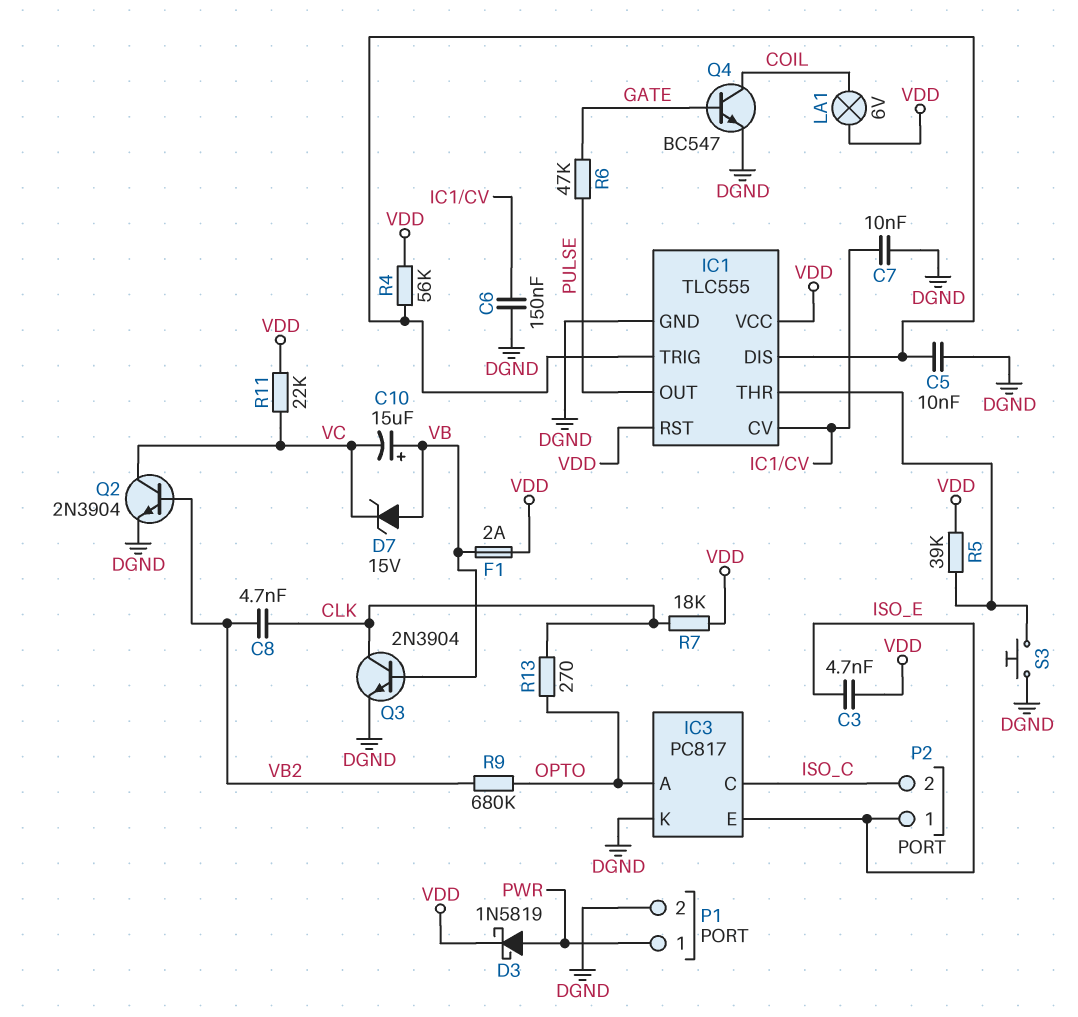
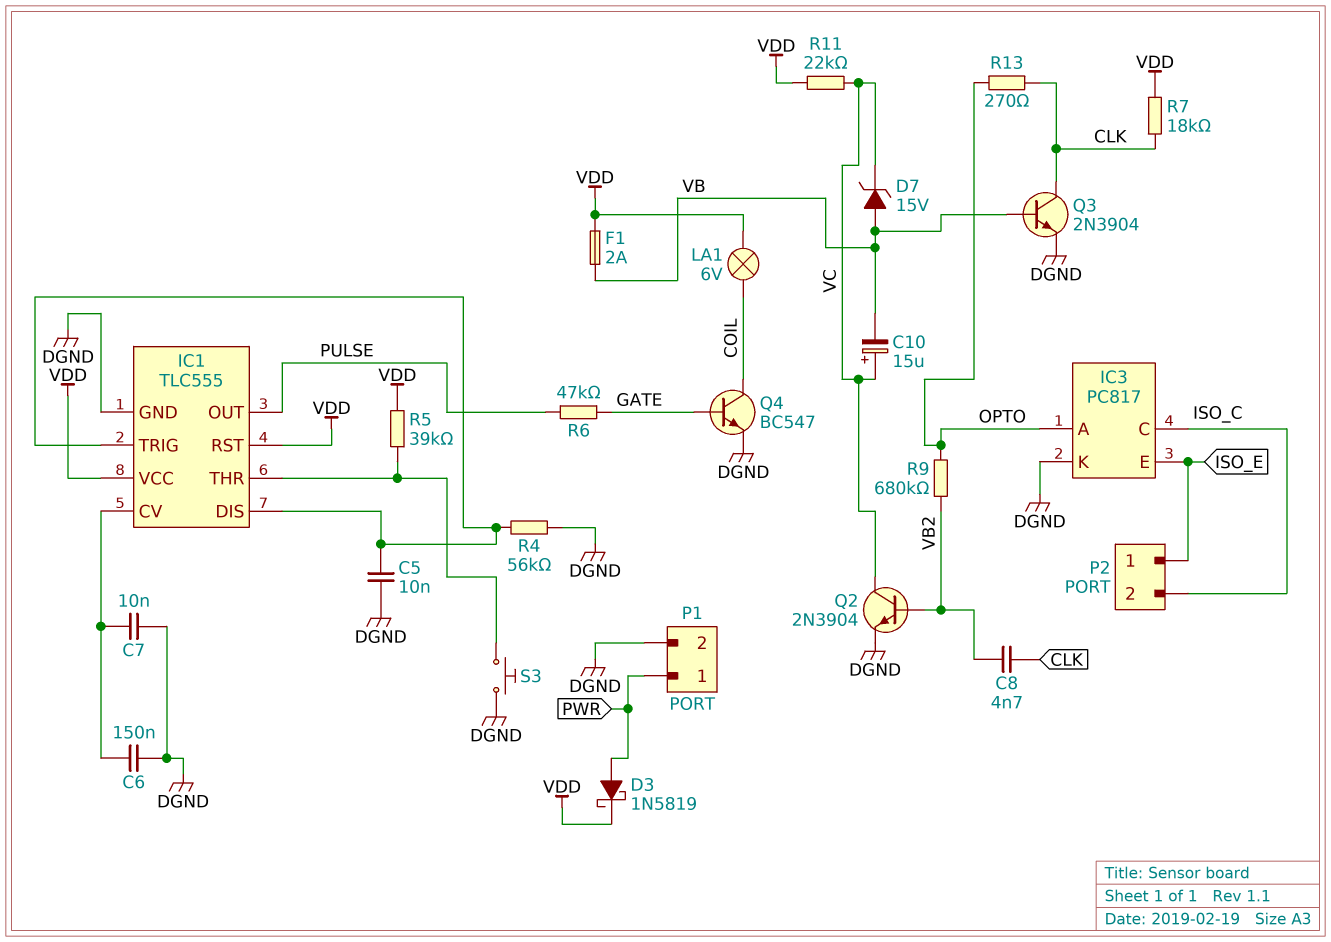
C3: 4.7nF (ISO_E, VDD) -> none
C10: 15uF (plus VB, minus VC) -> 15uF (plus VC, minus VB)
R4: 56k (IC1/DIS, VDD) -> 56k (DGND, IC1/DIS)

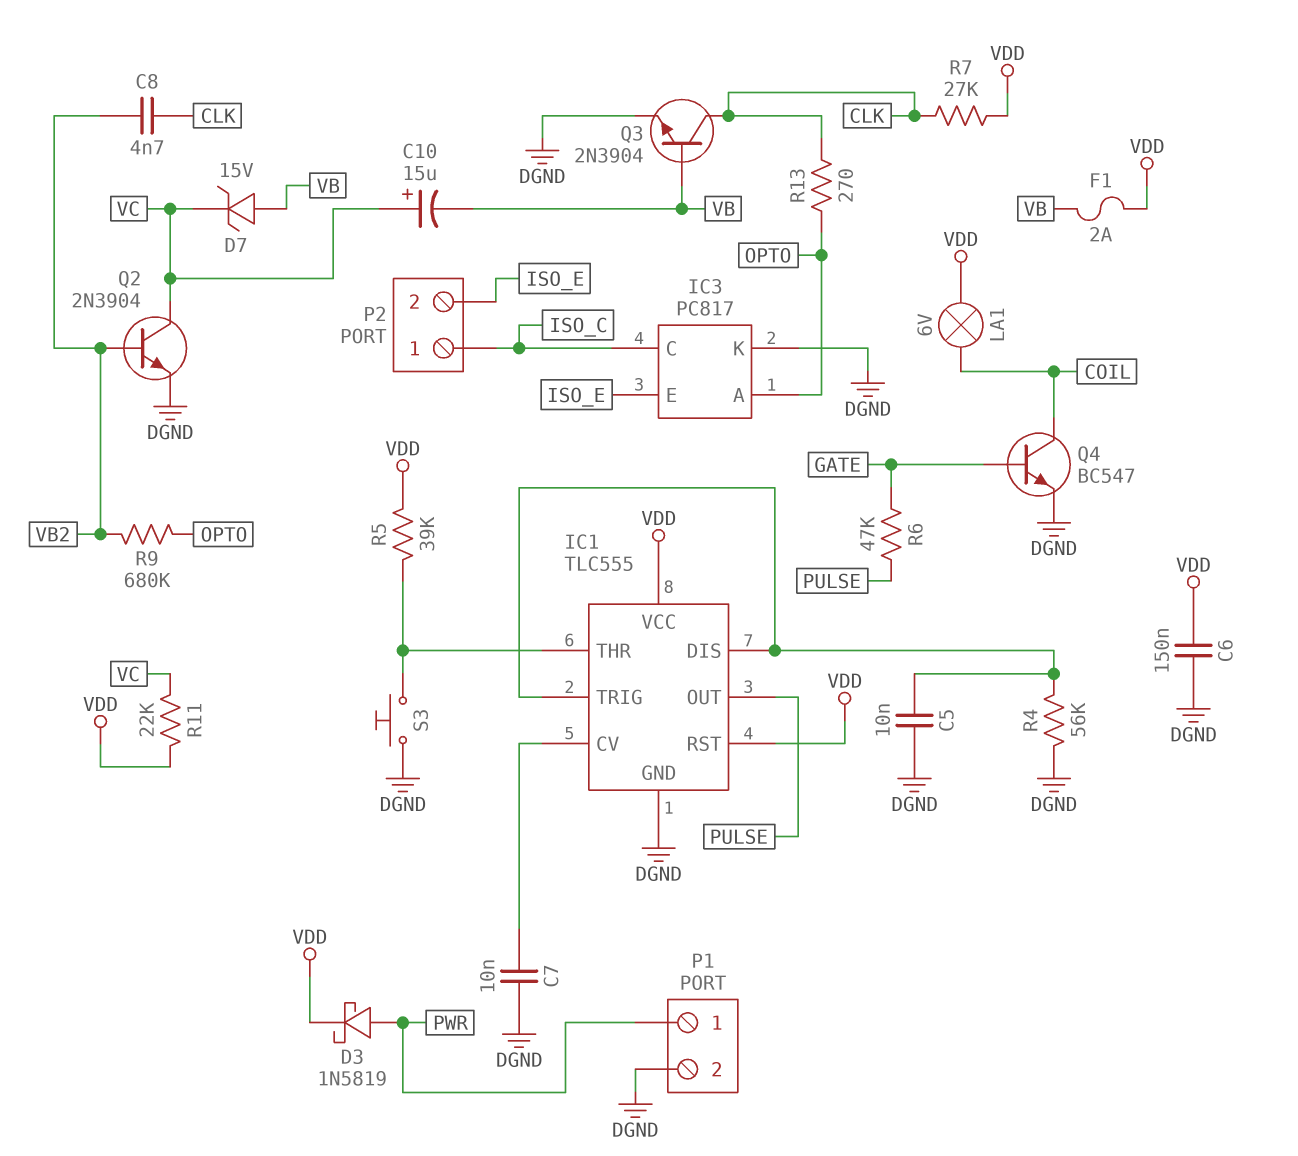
C6: 150nF (DGND, IC1/CV) -> 150nF (DGND, VDD)
P2 pin 1: ISO_E -> ISO_C
P2 pin 2: ISO_C -> ISO_E
R7: 18k (CLK, VDD) -> 27k (CLK, VDD)

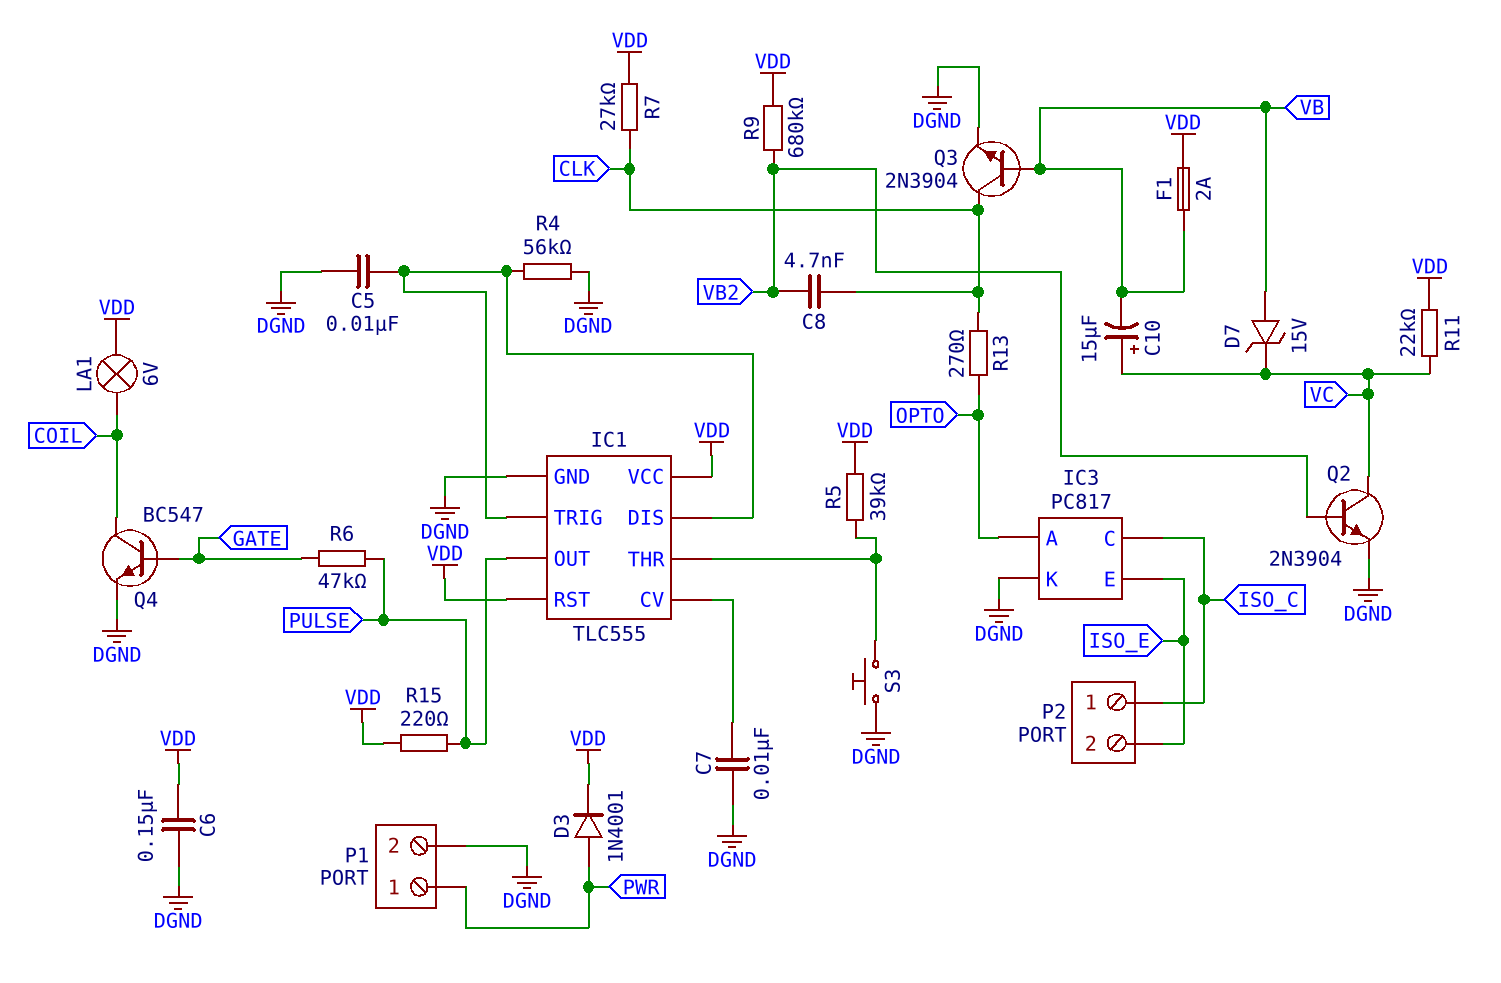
D3: schottky 1N5819 (A PWR, K VDD) -> diode 1N4001 (A PWR, K VDD)
R9: 680k (OPTO, VB2) -> 680k (VB2, VDD)
R15: none -> 220 (PULSE, VDD)

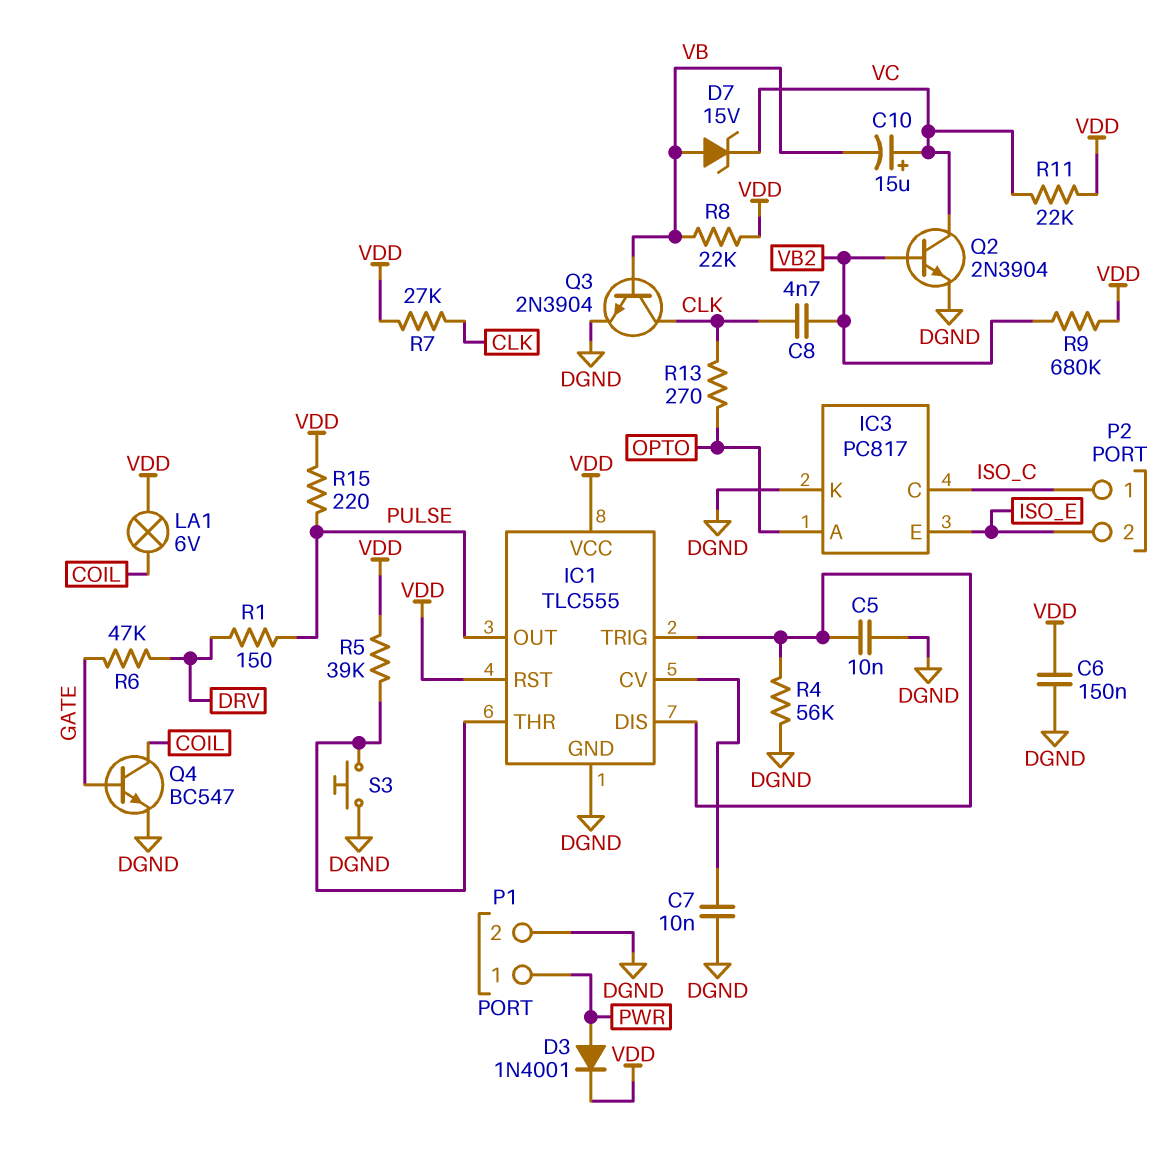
F1: 2A (VB, VDD) -> none
R1: none -> 150 (DRV, PULSE)
R6: 47k (GATE, PULSE) -> 47k (DRV, GATE)
R8: none -> 22k (VB, VDD)

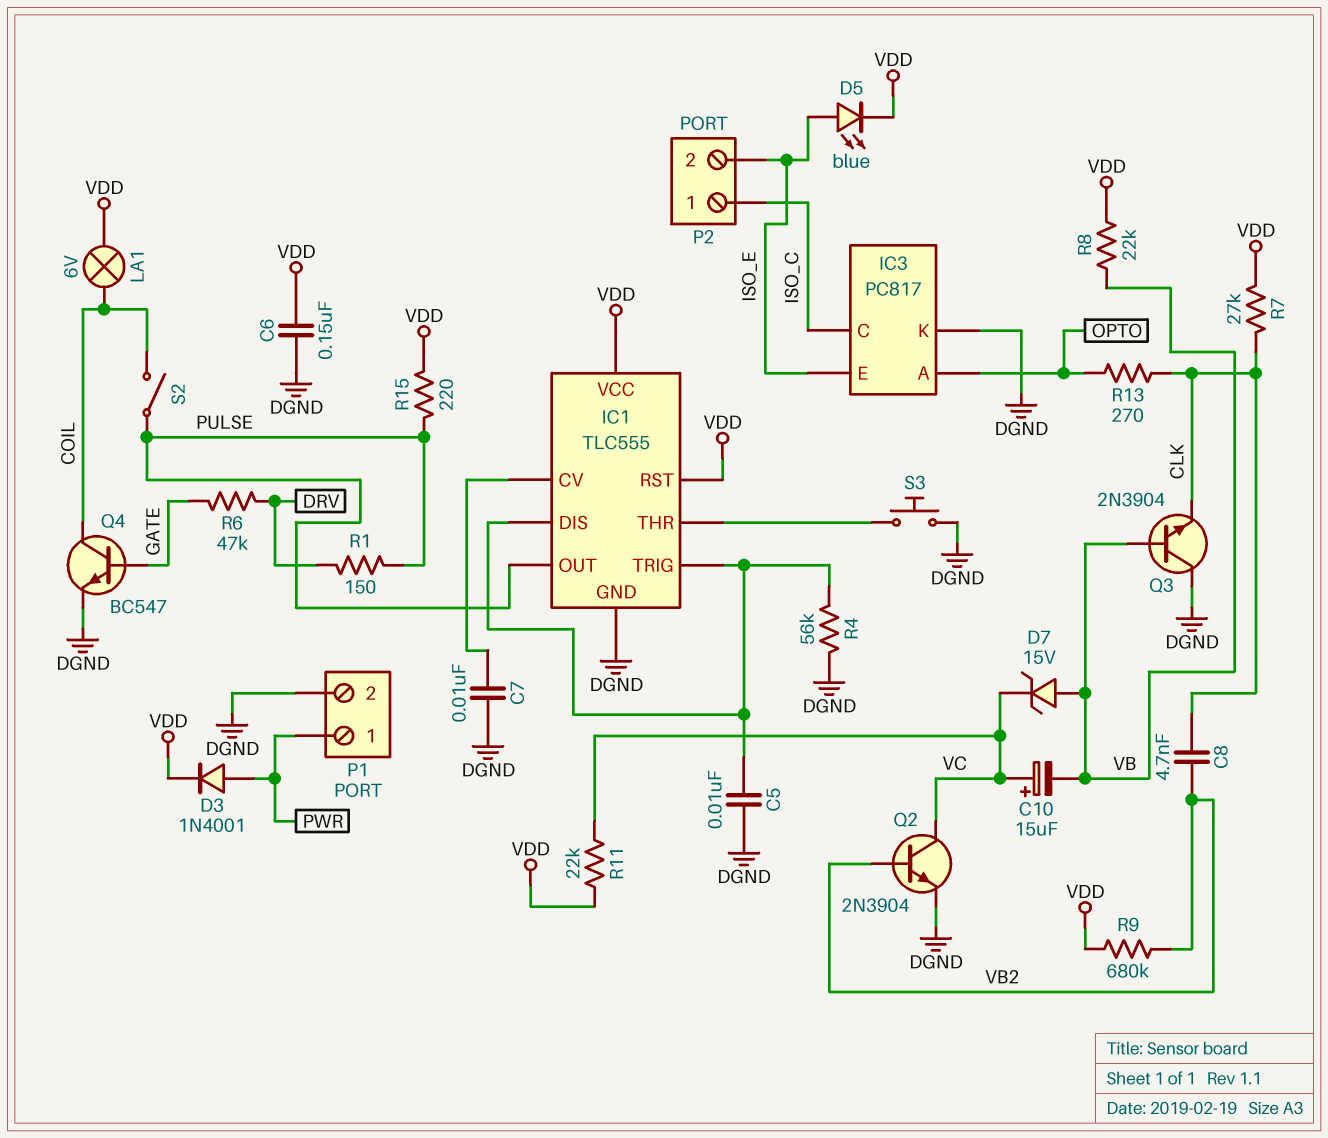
D5: none -> LED blue (A ISO_E, K VDD)
Q3: NPN 2N3904 (B VB, C CLK, E DGND) -> NPN 2N3904 (B VB, C DGND, E CLK)
R5: 39k (IC1/THR, VDD) -> none
S2: none -> switch (COIL, PULSE)

